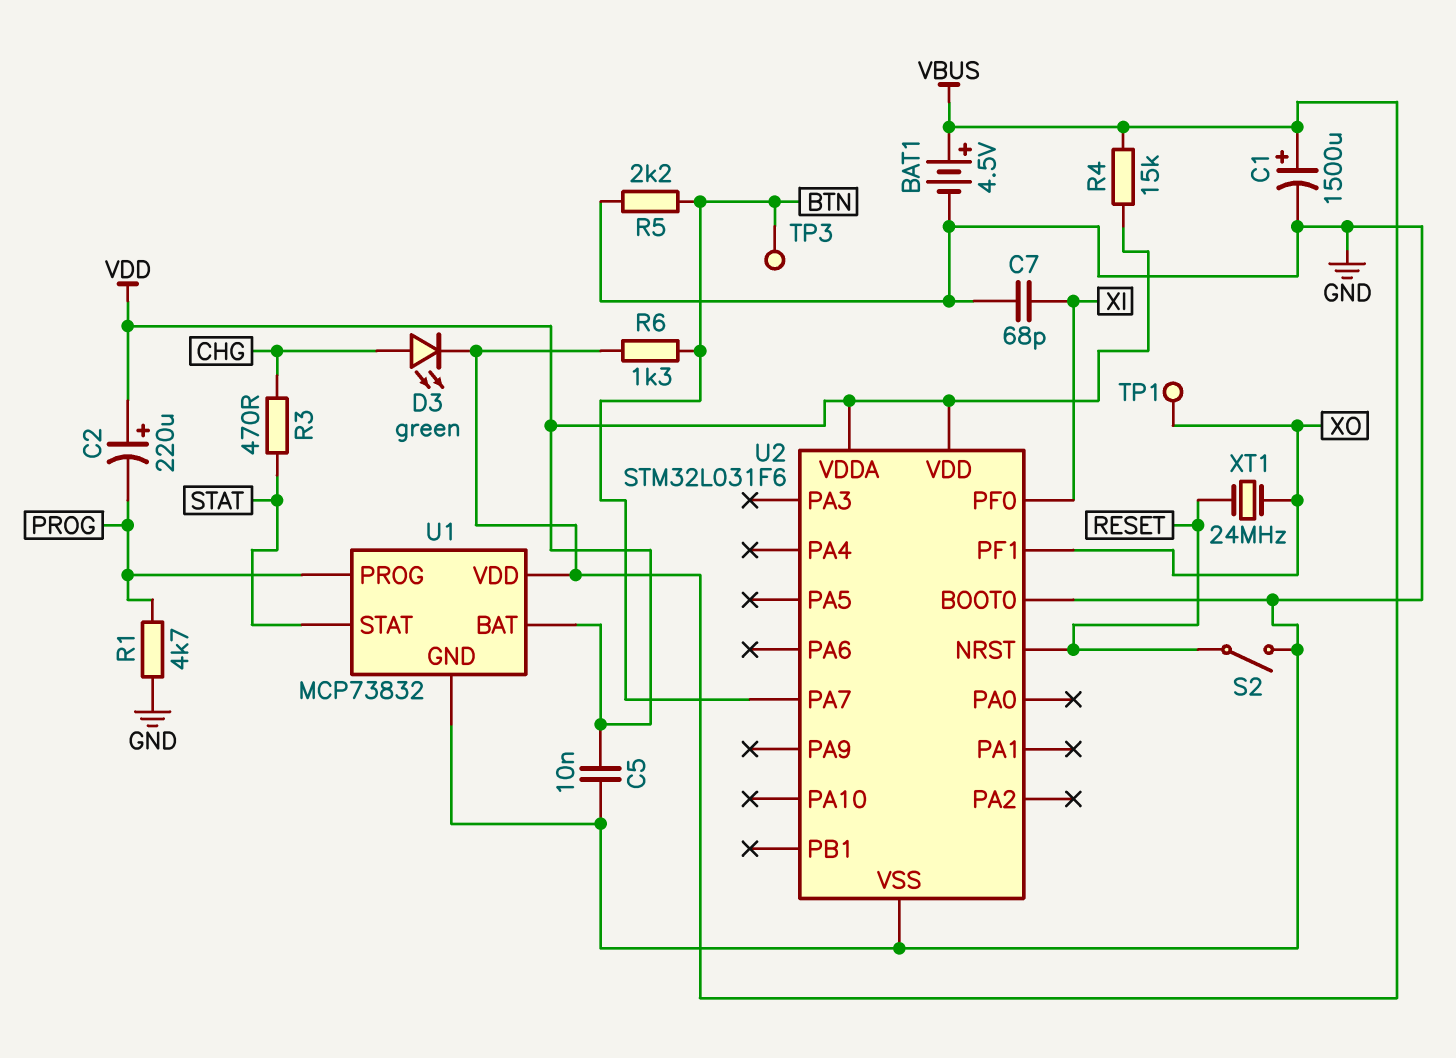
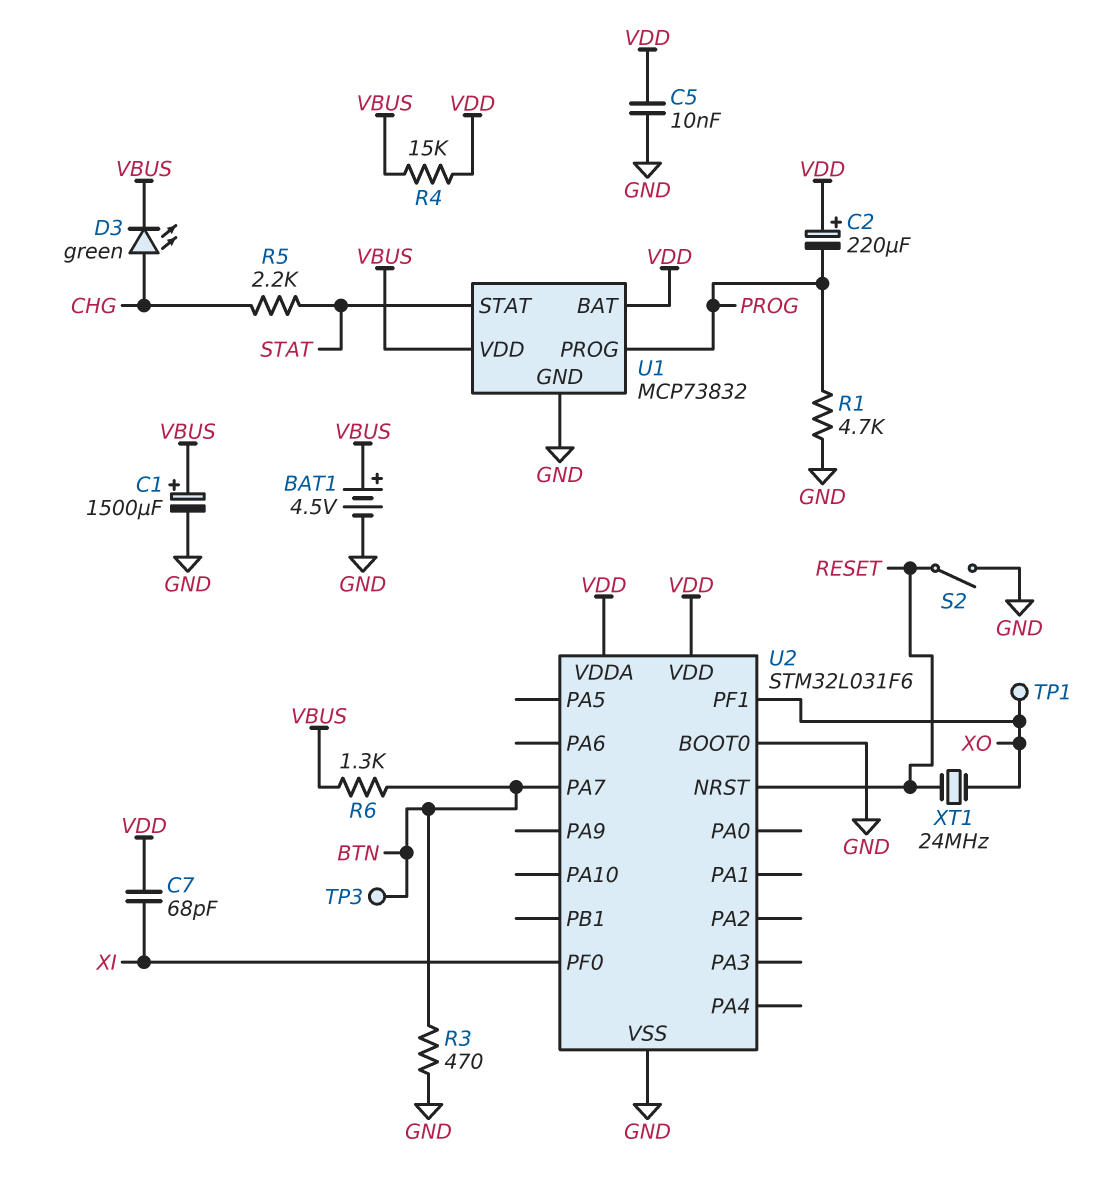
C7: 68pF (GND, XI) -> 68pF (VDD, XI)
R3: 470 (CHG, STAT) -> 470 (BTN, GND)
R5: 2.2k (BTN, GND) -> 2.2k (CHG, STAT)

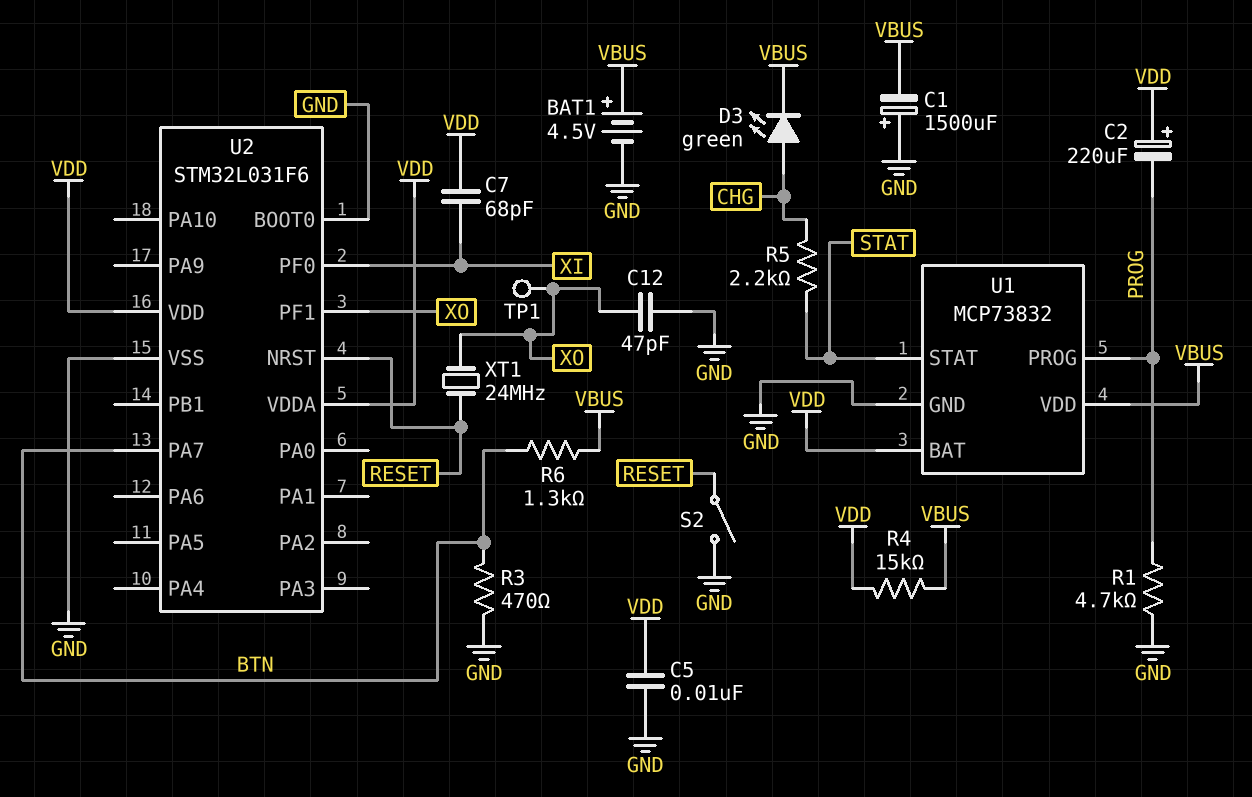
C1: 1500uF (plus VBUS, minus GND) -> 1500uF (plus GND, minus VBUS)
C12: none -> 47pF (GND, XO)
TP3: test point (BTN) -> none

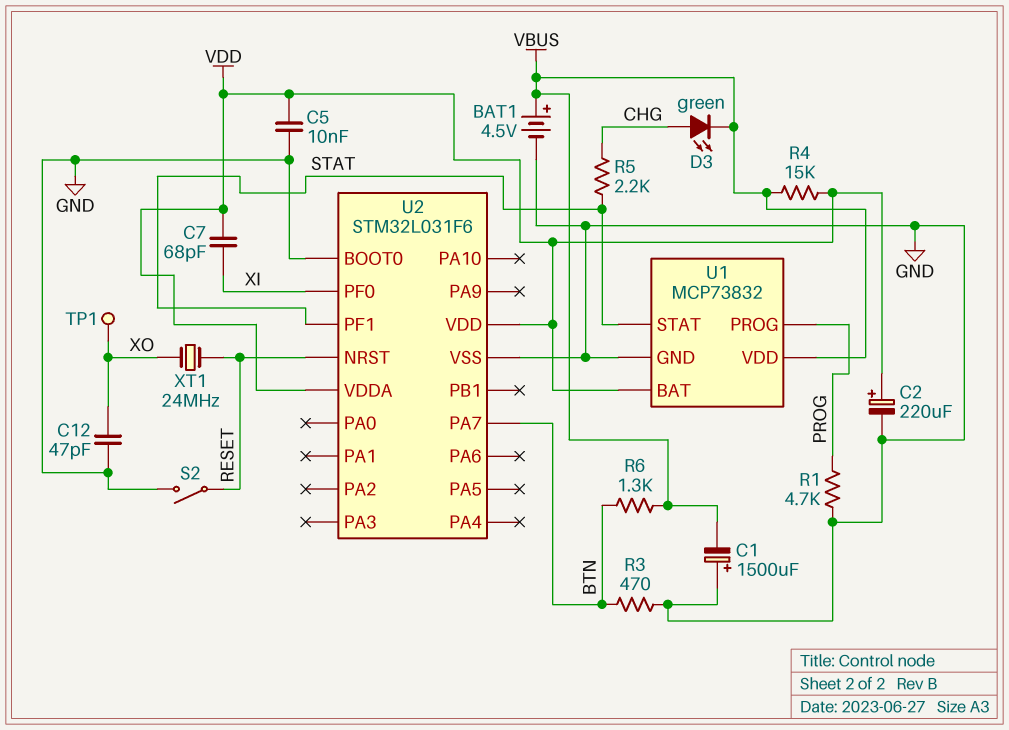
C2: 220uF (plus VDD, minus PROG) -> 220uF (plus VDD, minus GND)
U2 pin PF1: XO -> STAT

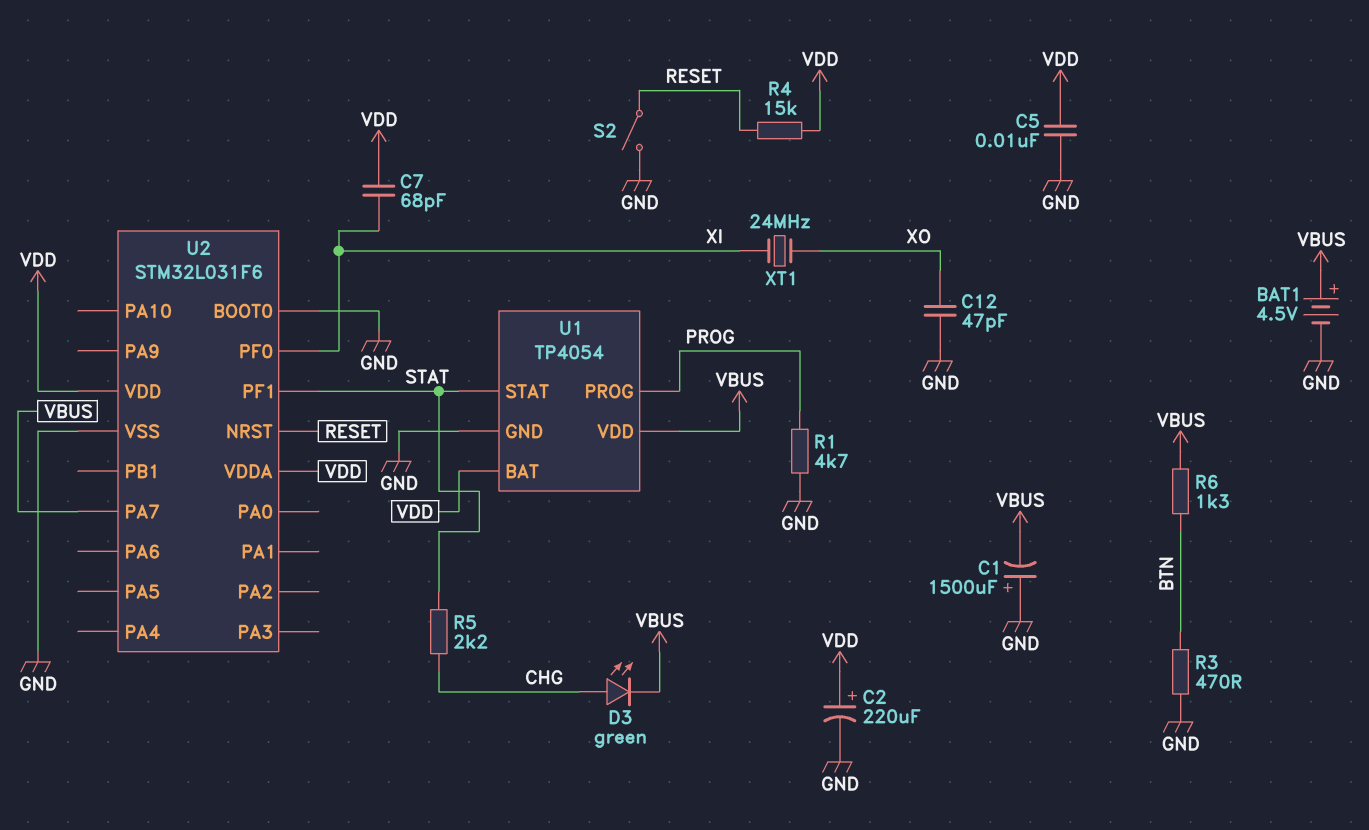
R4: 15k (VBUS, VDD) -> 15k (RESET, VDD)
TP1: test point (XO) -> none
U1: MCP73832 -> TP4054
U2 pin PA7: BTN -> VBUS
XT1: 24MHz (RESET, XO) -> 24MHz (XI, XO)

